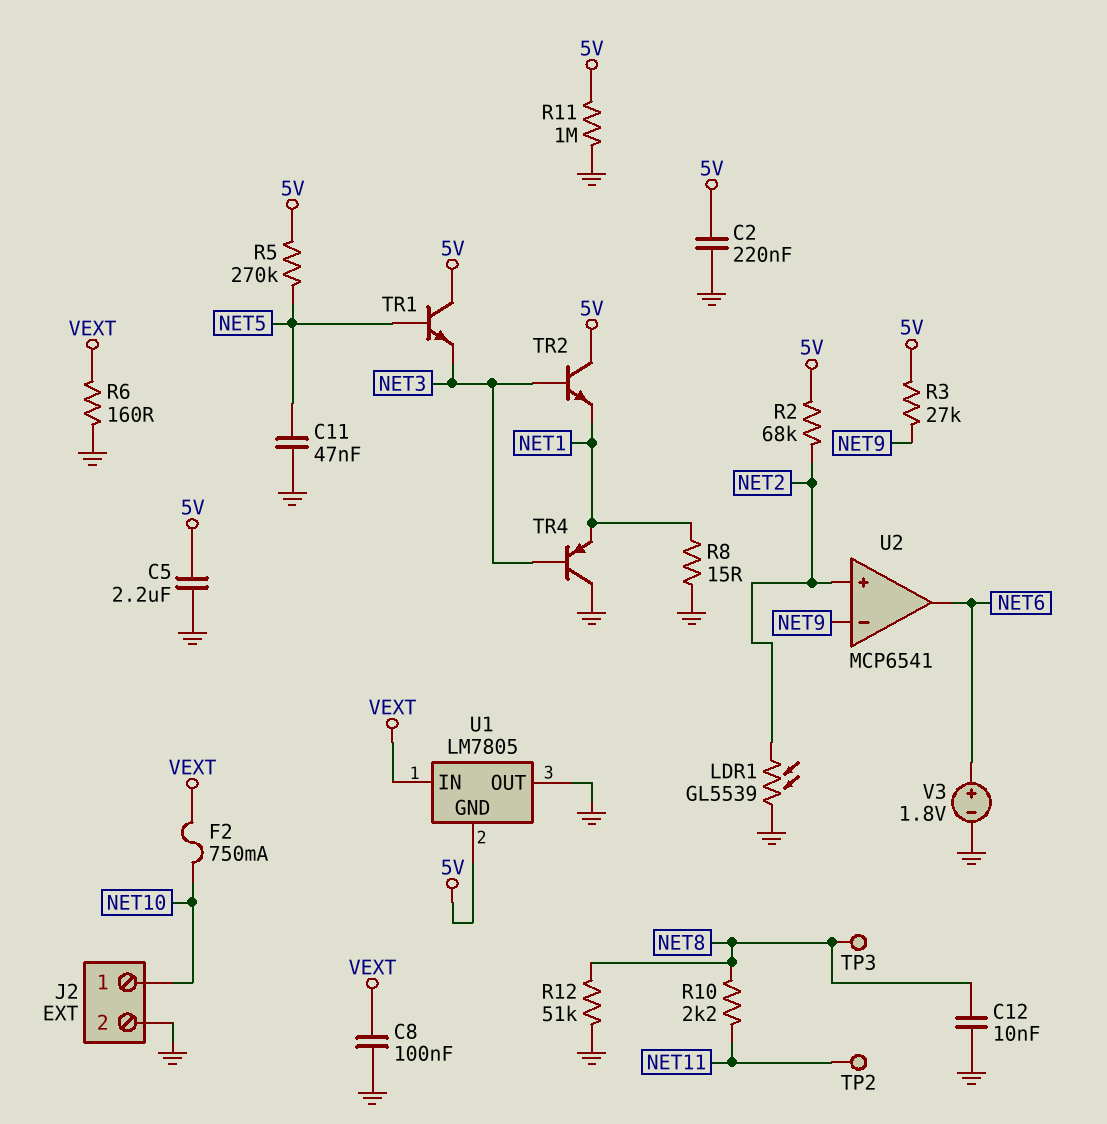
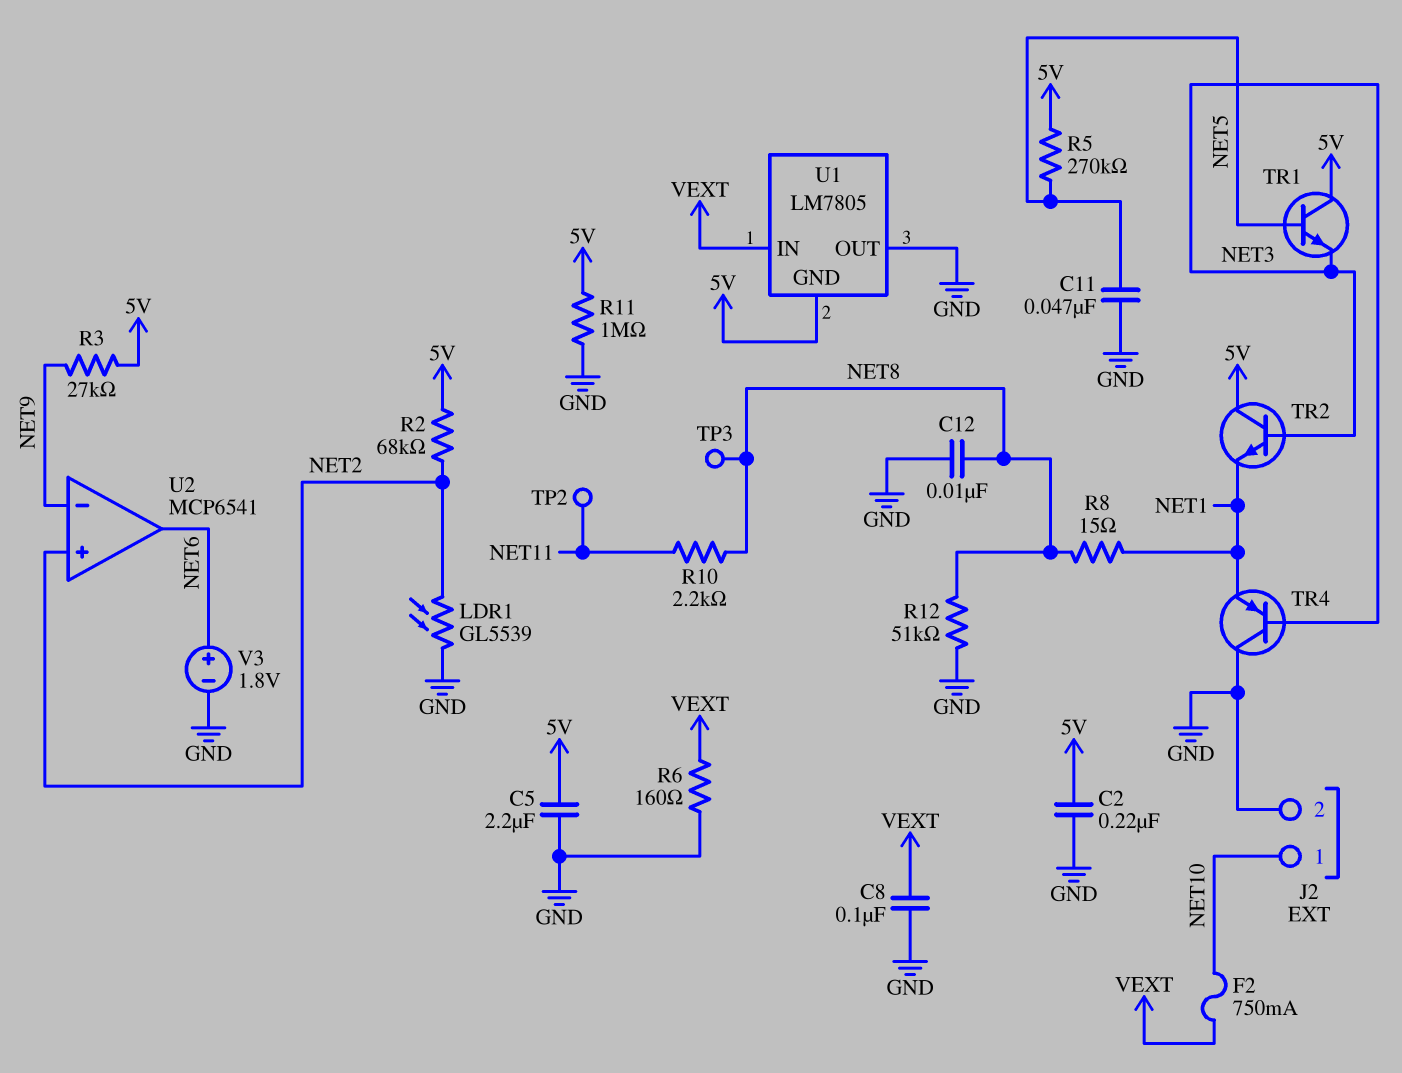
R8: 15 (GND, NET1) -> 15 (NET1, NET8)

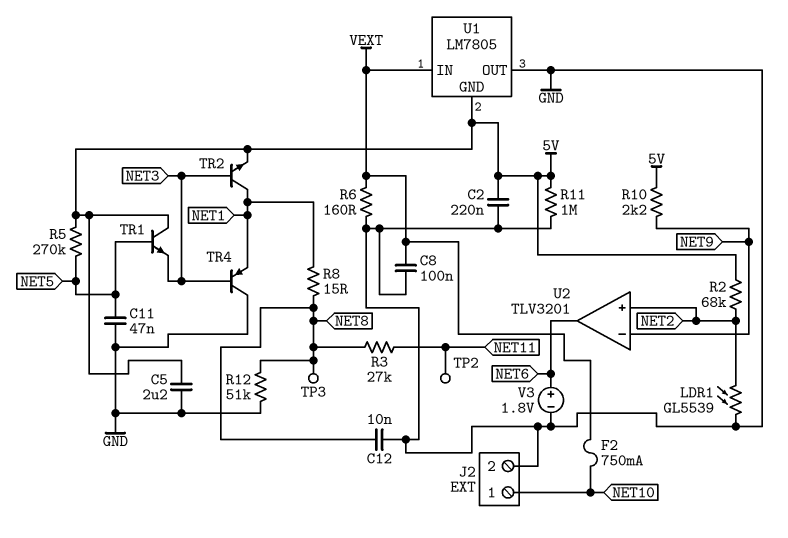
R3: 27k (5V, NET9) -> 27k (NET8, NET11)
R10: 2.2k (NET8, NET11) -> 2.2k (5V, NET9)
TR2: NPN (B NET3, C 5V, E NET1) -> NPN (B NET3, C NET1, E 5V)
U2: MCP6541 -> TLV3201

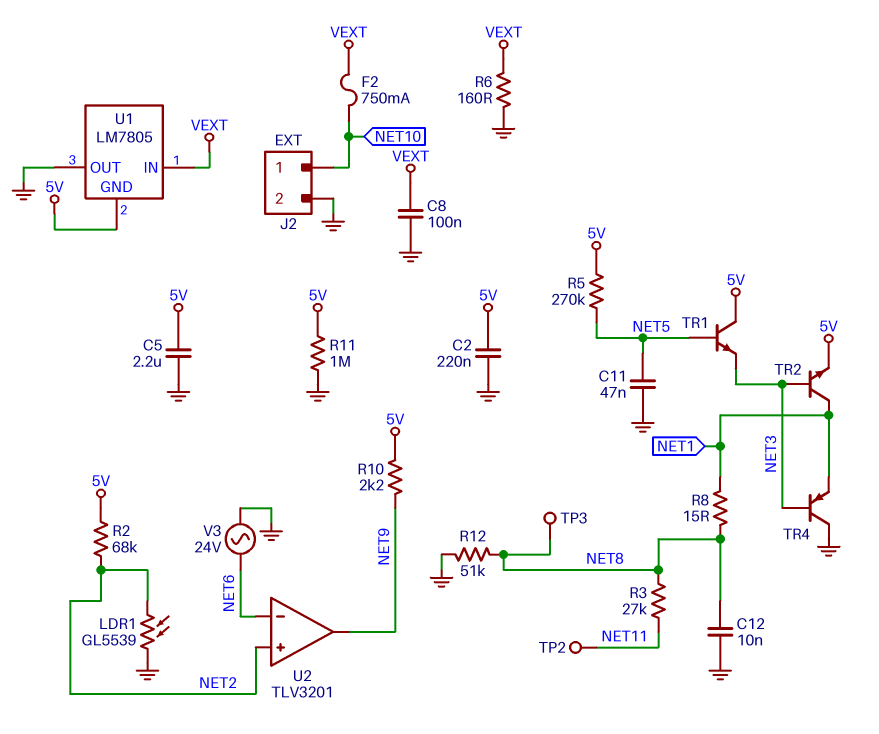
U2 pin in-: NET9 -> NET6
U2 pin out: NET6 -> NET9
V3: 1.8V (plus NET6, minus GND) -> AC 24V (GND, NET6)

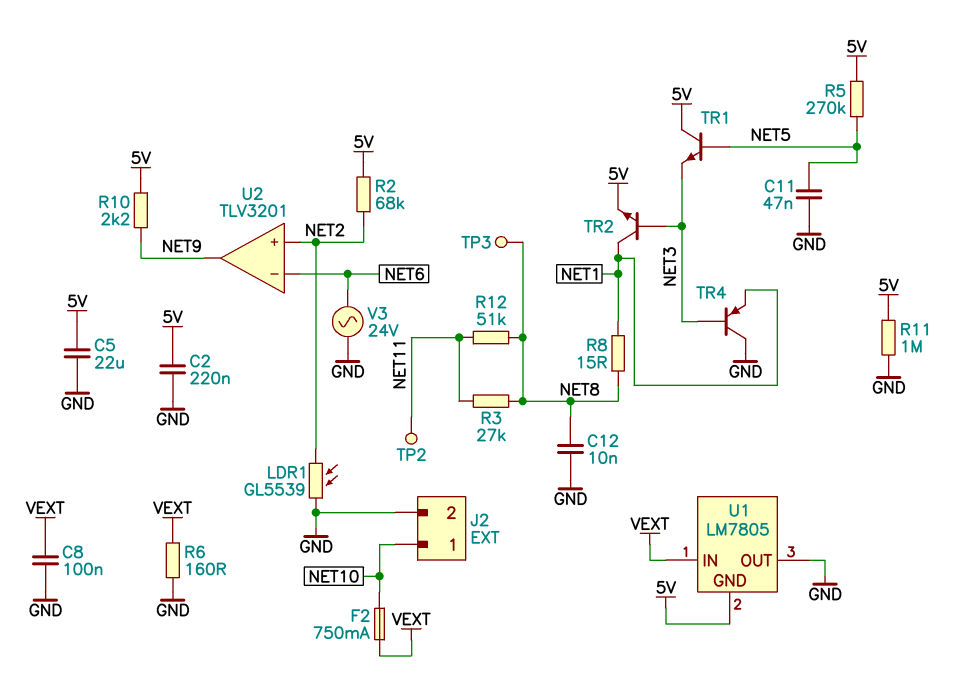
C5: 2.2uF (5V, GND) -> 22uF (5V, GND)
R12: 51k (GND, NET8) -> 51k (NET8, NET11)

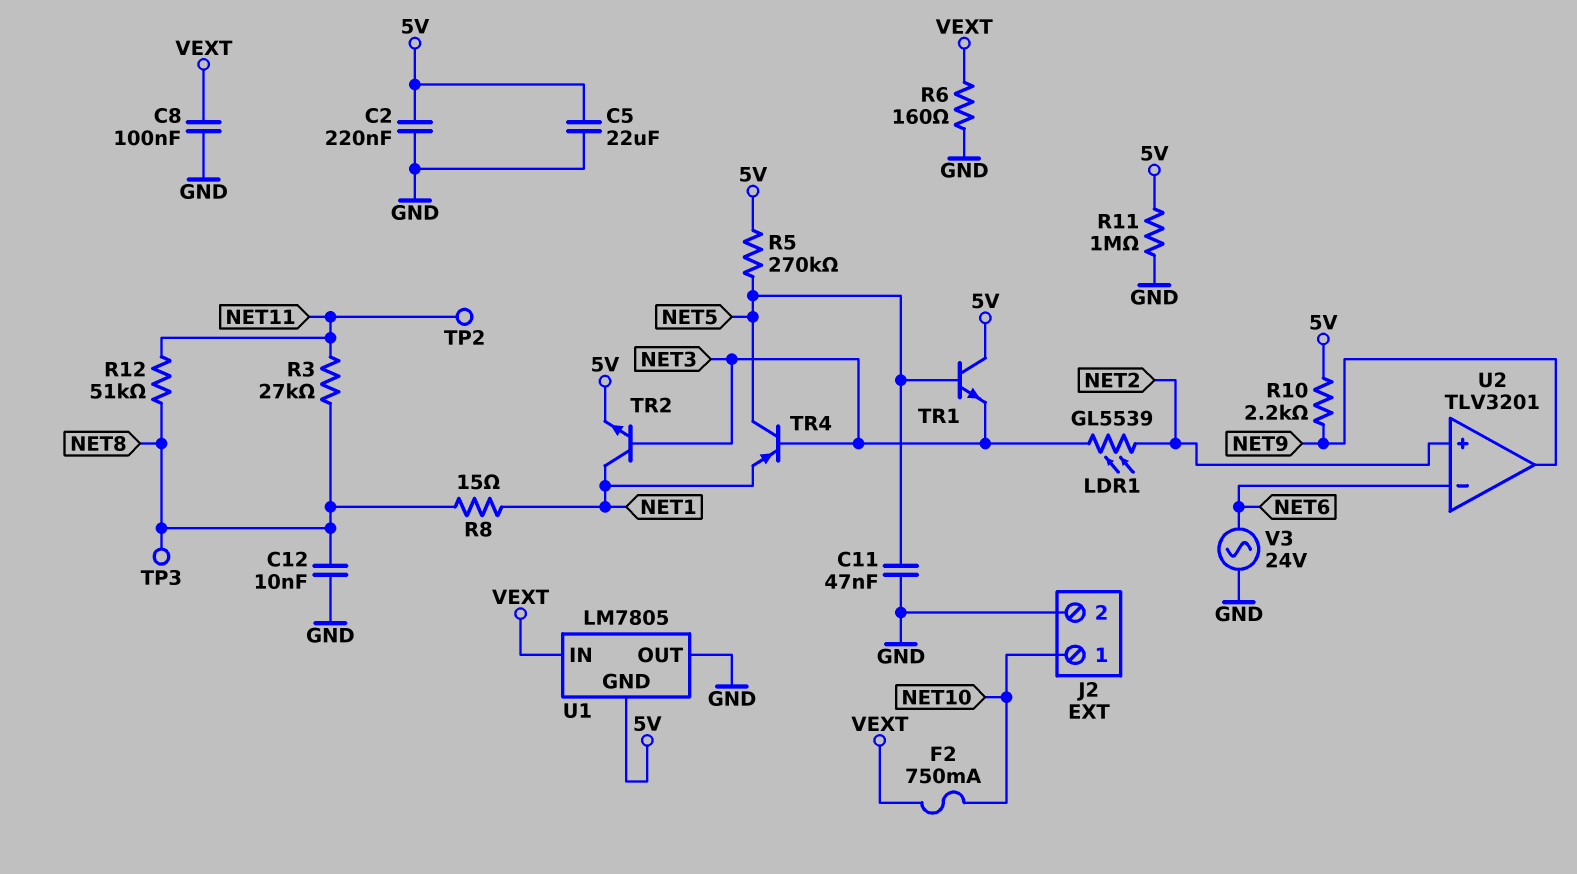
LDR1: GL5539 (GND, NET2) -> GL5539 (NET2, NET3)
R2: 68k (5V, NET2) -> none
TR4: PNP (B NET3, C GND, E NET1) -> PNP (B NET3, C NET5, E NET1)

